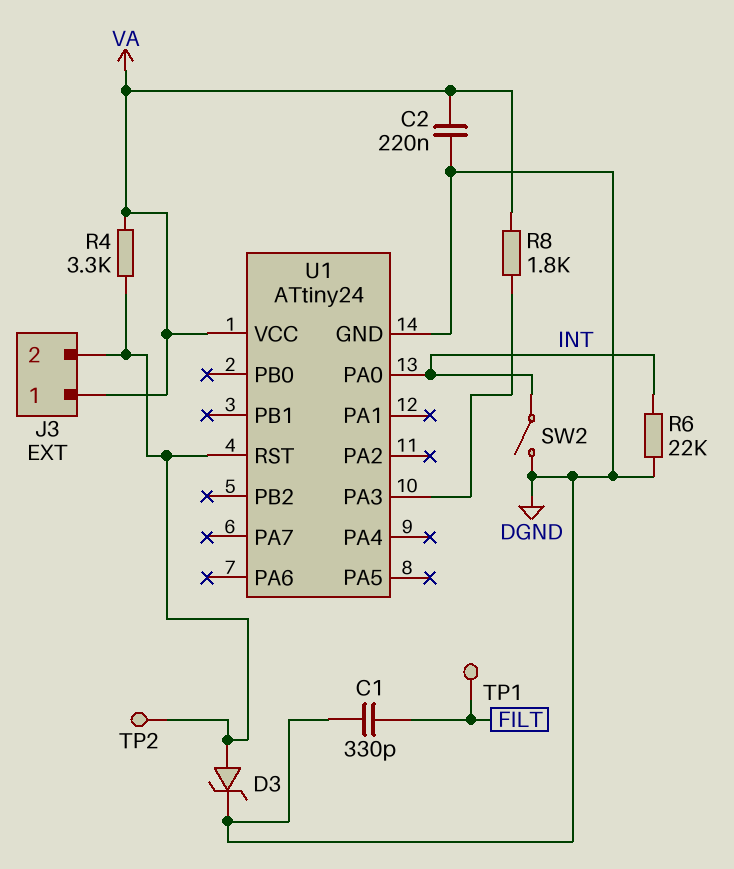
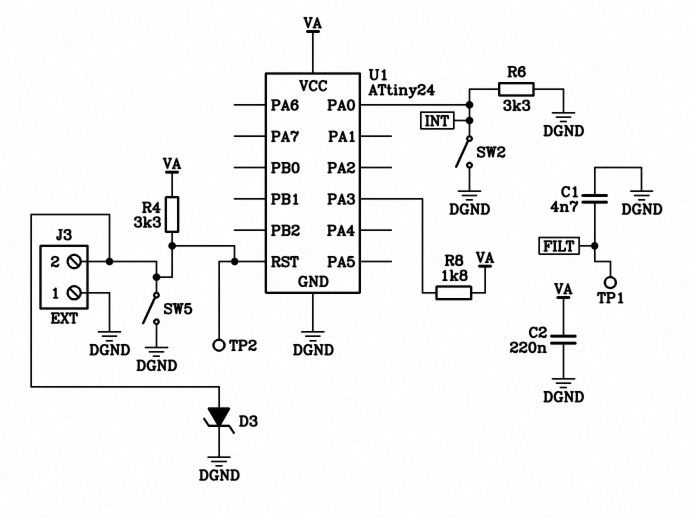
C1: 330pF (DGND, FILT) -> 4.7nF (DGND, FILT)
J3 pin 1: VA -> DGND
R6: 22k (DGND, INT) -> 3.3k (DGND, INT)
SW5: none -> switch (DGND, J3/2)

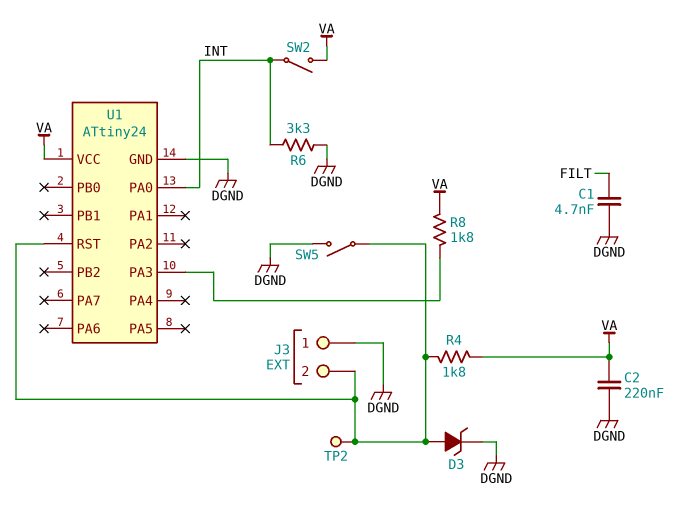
R4: 3.3k (J3/2, VA) -> 1.8k (J3/2, VA)
SW2: switch (DGND, INT) -> switch (INT, VA)
TP1: test point (FILT) -> none

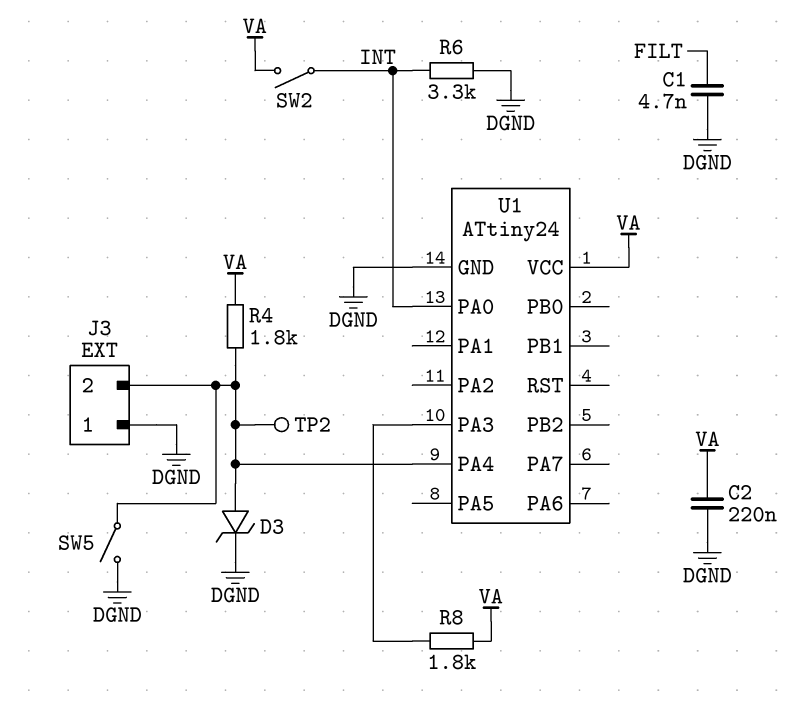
U1 pin PA4: none -> J3/2
U1 pin RST: J3/2 -> none

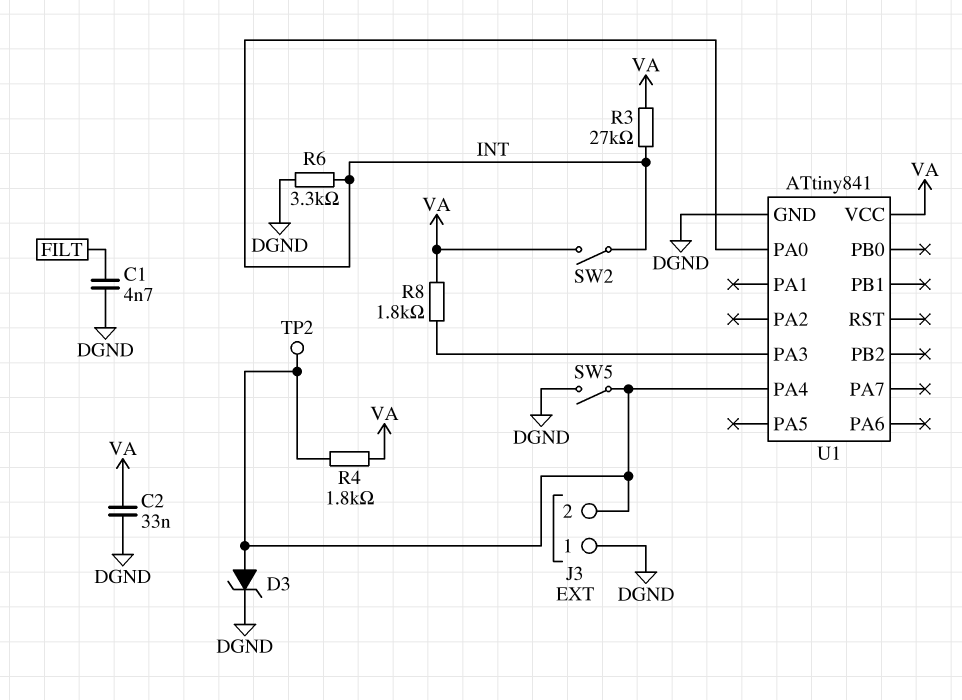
C2: 220nF (DGND, VA) -> 33nF (DGND, VA)
R3: none -> 27k (INT, VA)
U1: ATtiny24 -> ATtiny841

